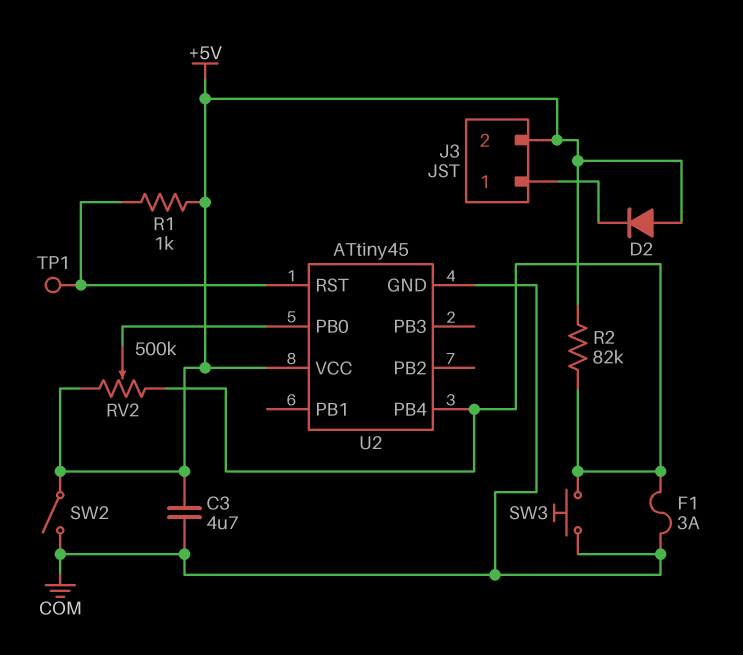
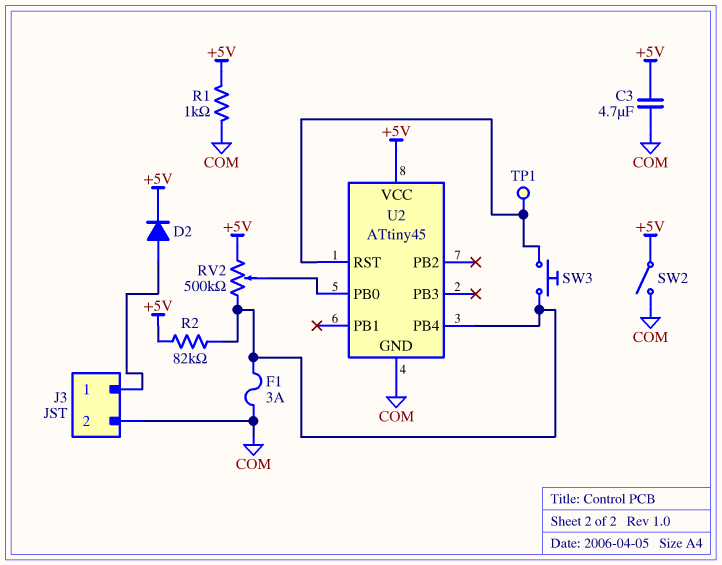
D2: diode (A +5V, K J3/1) -> diode (A J3/1, K +5V)
J3 pin 2: +5V -> COM
R1: 1k (+5V, U2/RST) -> 1k (+5V, COM)
SW3: button (COM, U2/PB4) -> button (U2/PB4, U2/RST)

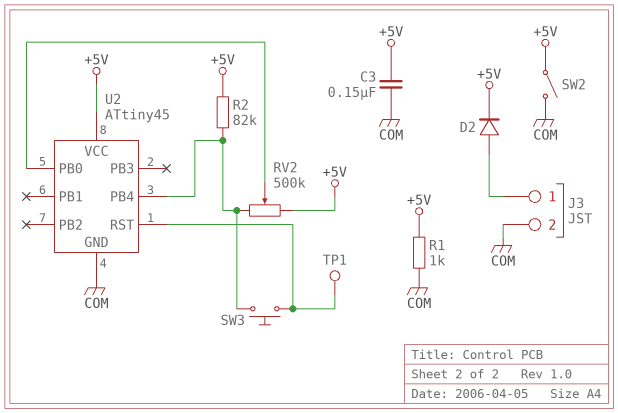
C3: 4.7uF (+5V, COM) -> 150nF (+5V, COM)
F1: 3A (COM, U2/PB4) -> none

